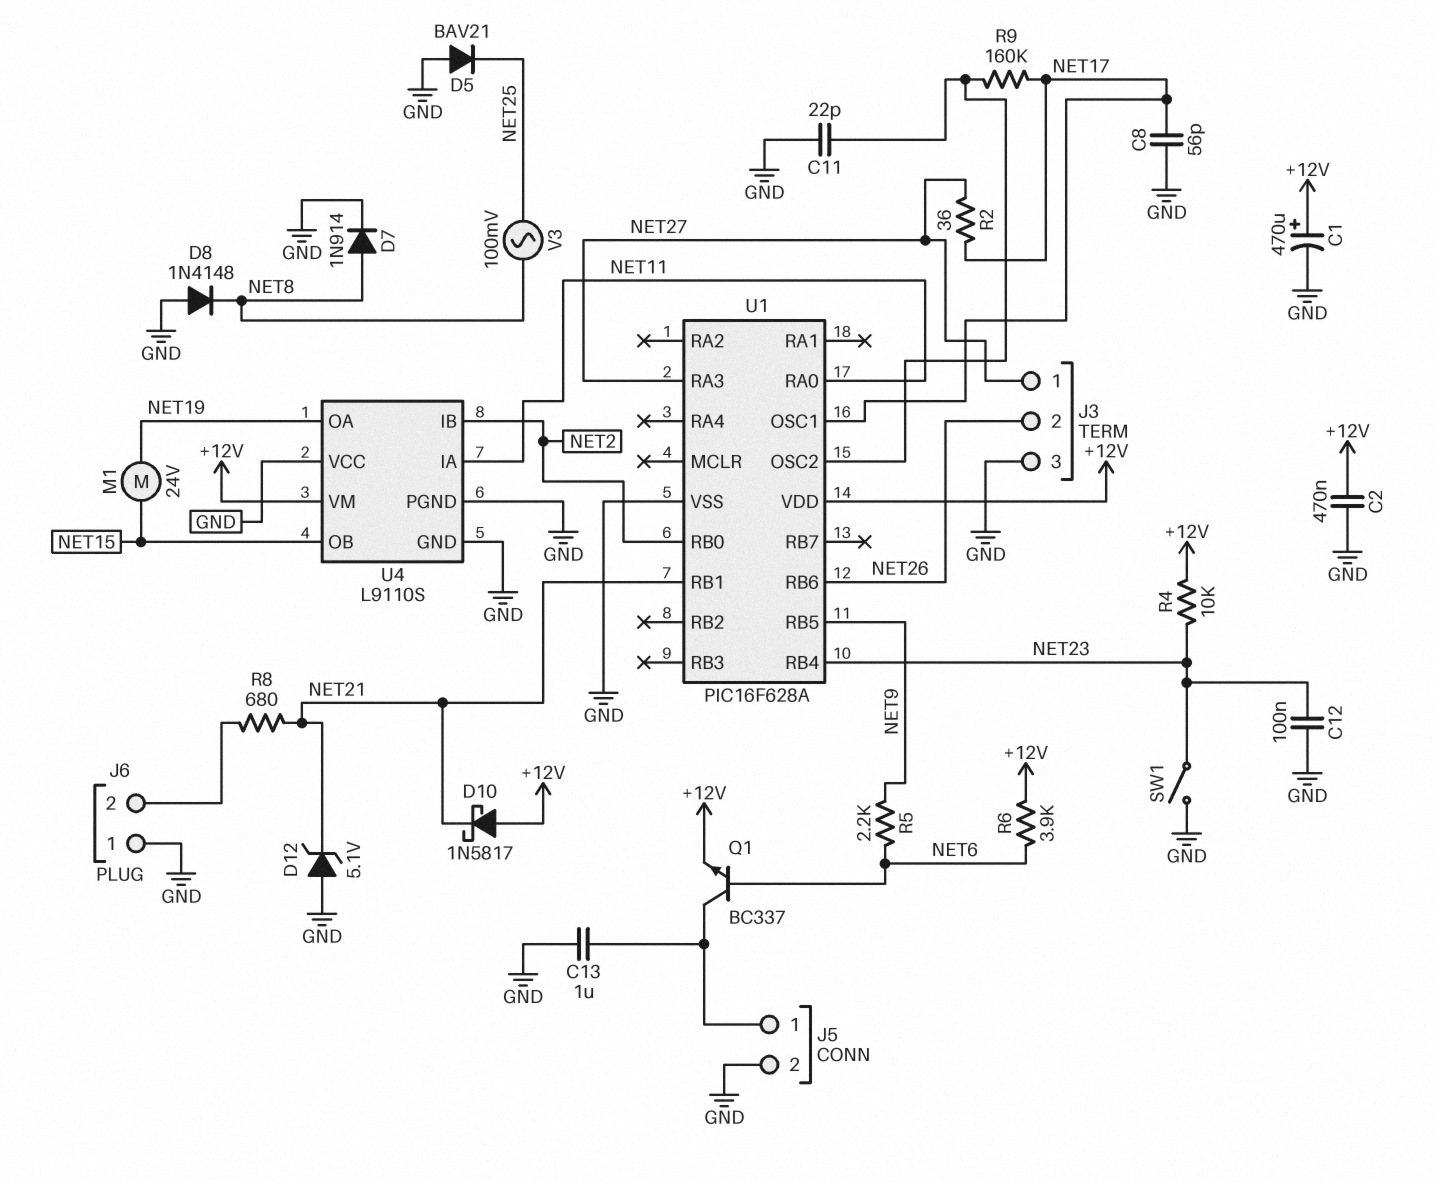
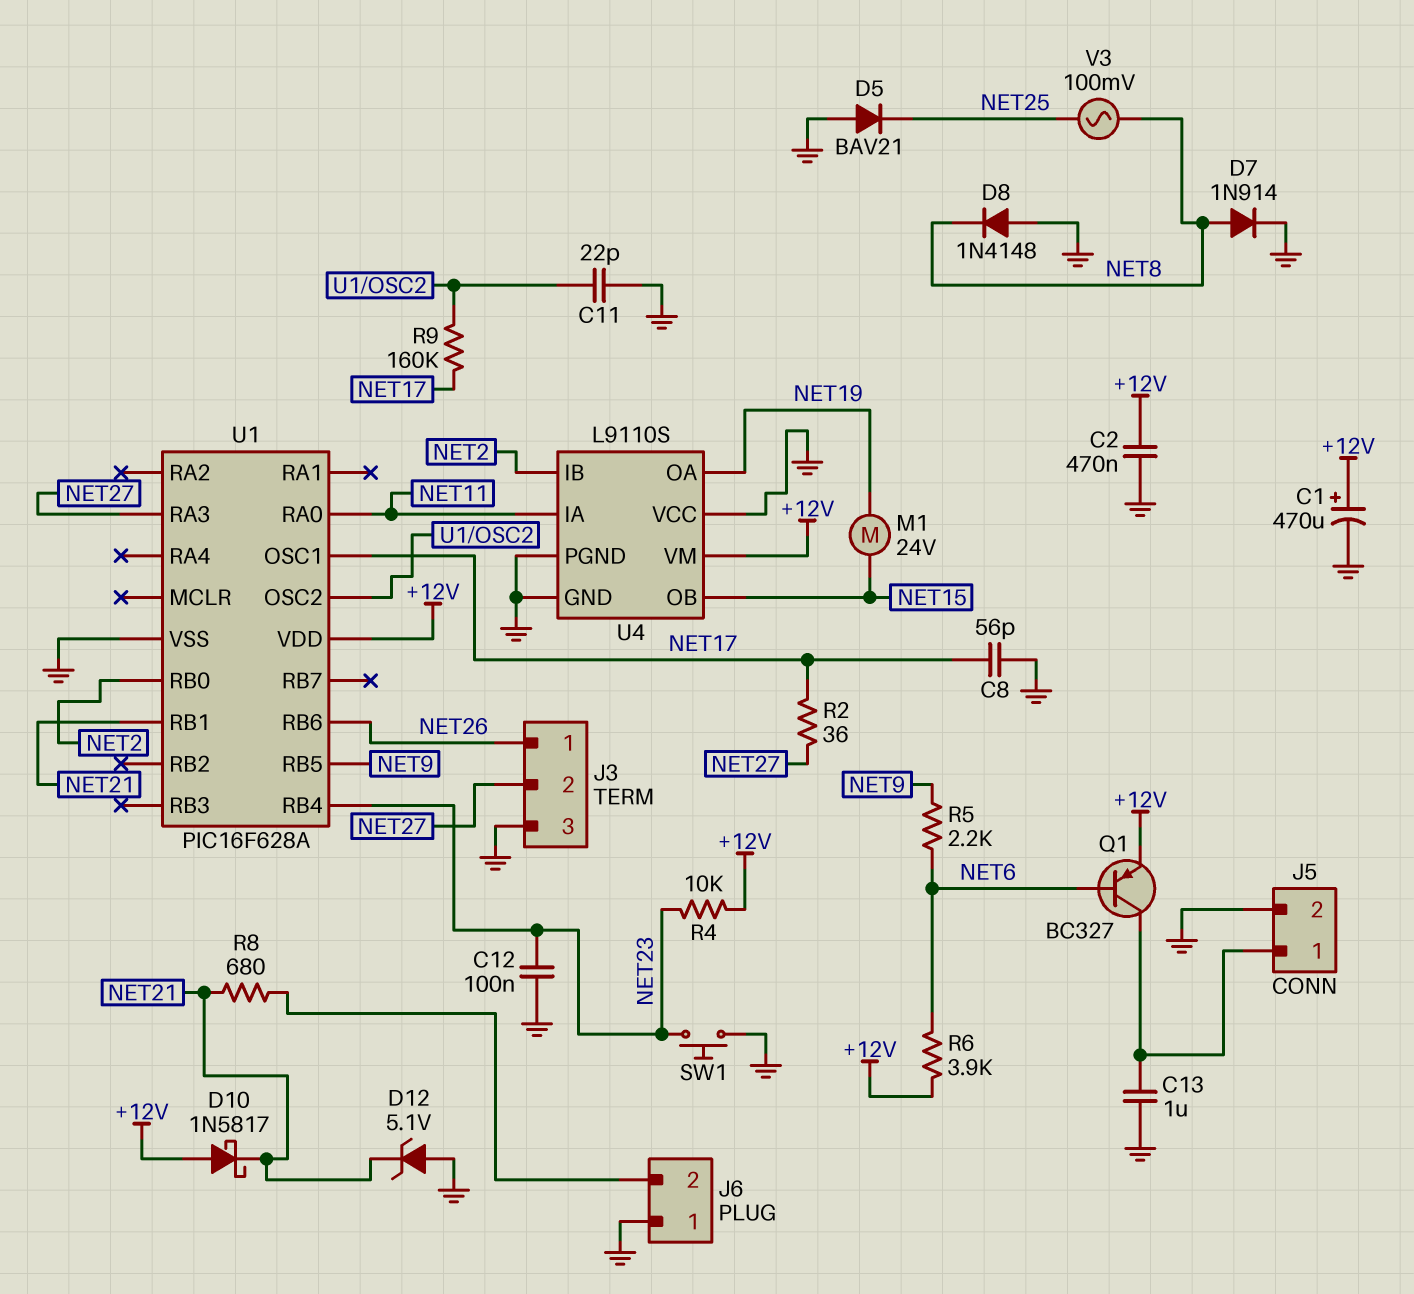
J3 pin 1: NET27 -> NET26
J3 pin 2: NET26 -> NET27
Q1: NPN BC337 (B NET6, C J5/1, E +12V) -> PNP BC327 (B NET6, C J5/1, E +12V)
SW1: switch (GND, NET23) -> button (GND, NET23)

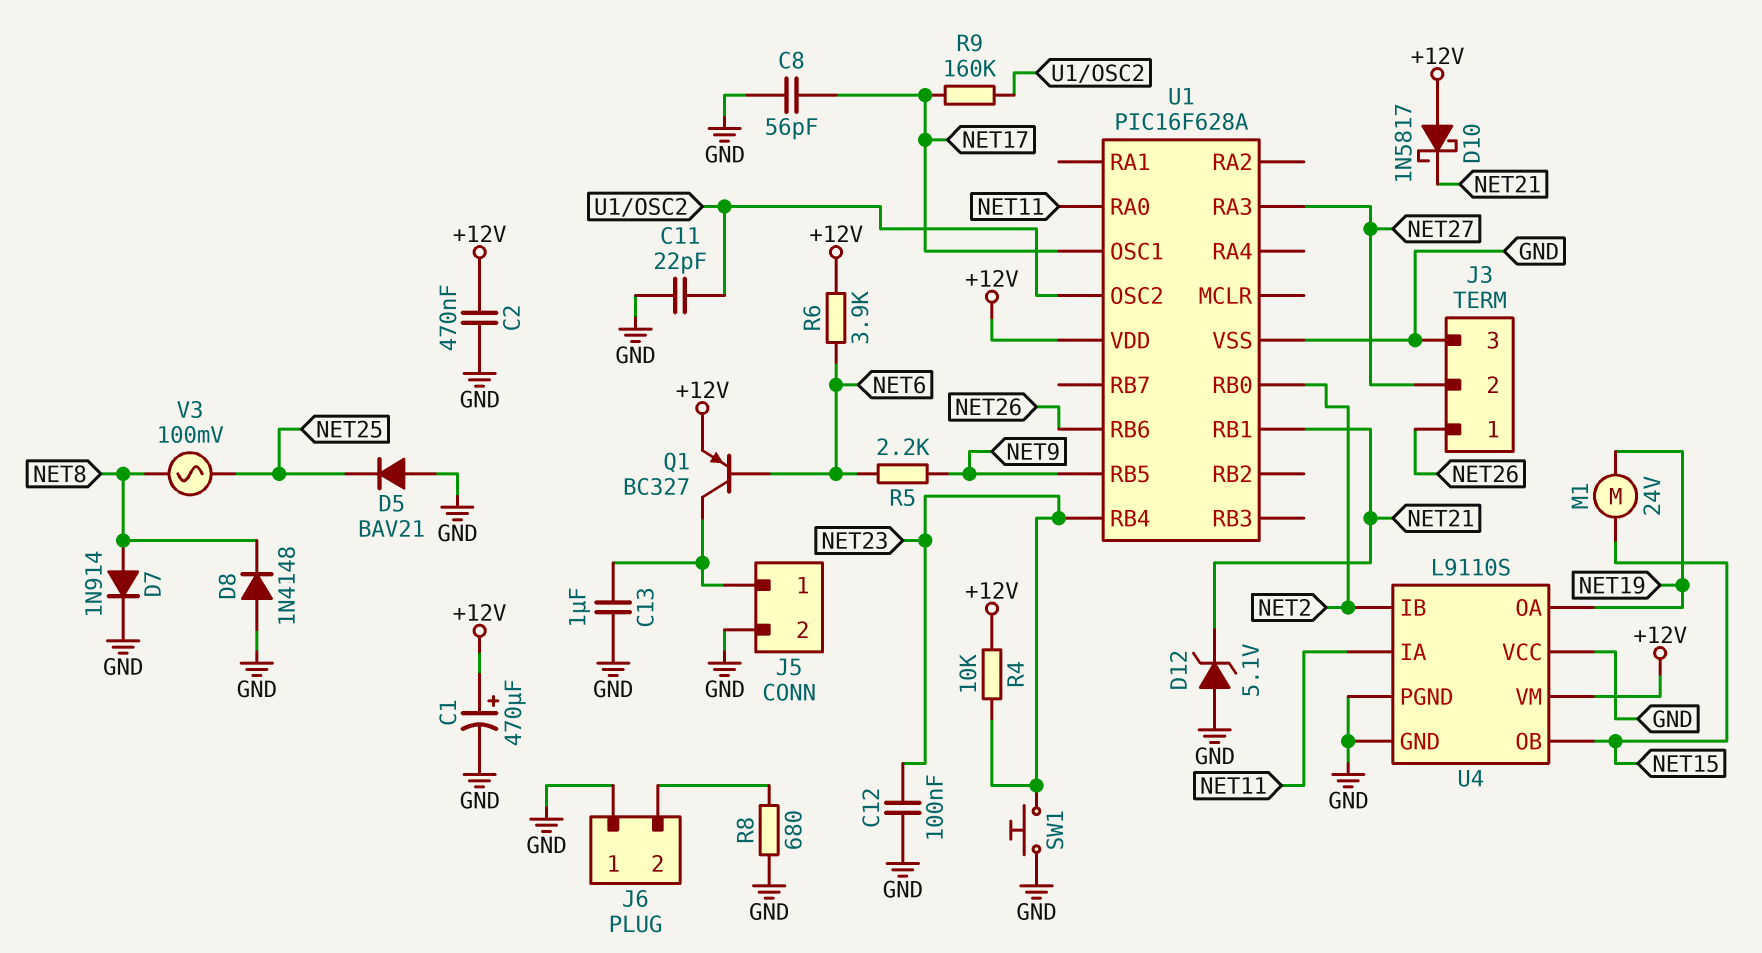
R2: 36 (NET17, NET27) -> none
R8: 680 (J6/2, NET21) -> 680 (GND, J6/2)

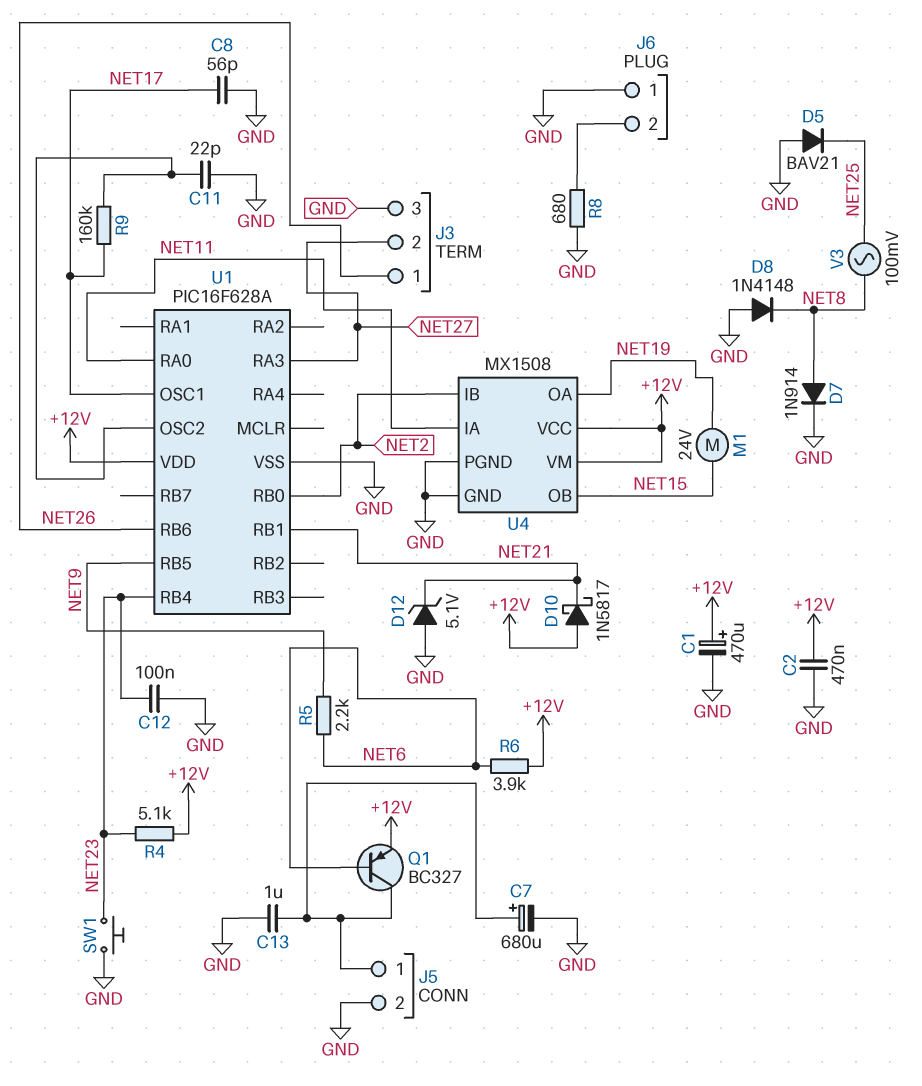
C7: none -> 680uF (plus J5/1, minus GND)
R4: 10k (+12V, NET23) -> 5.1k (+12V, NET23)
U4: L9110S -> MX1508
U4 pin VCC: GND -> +12V

